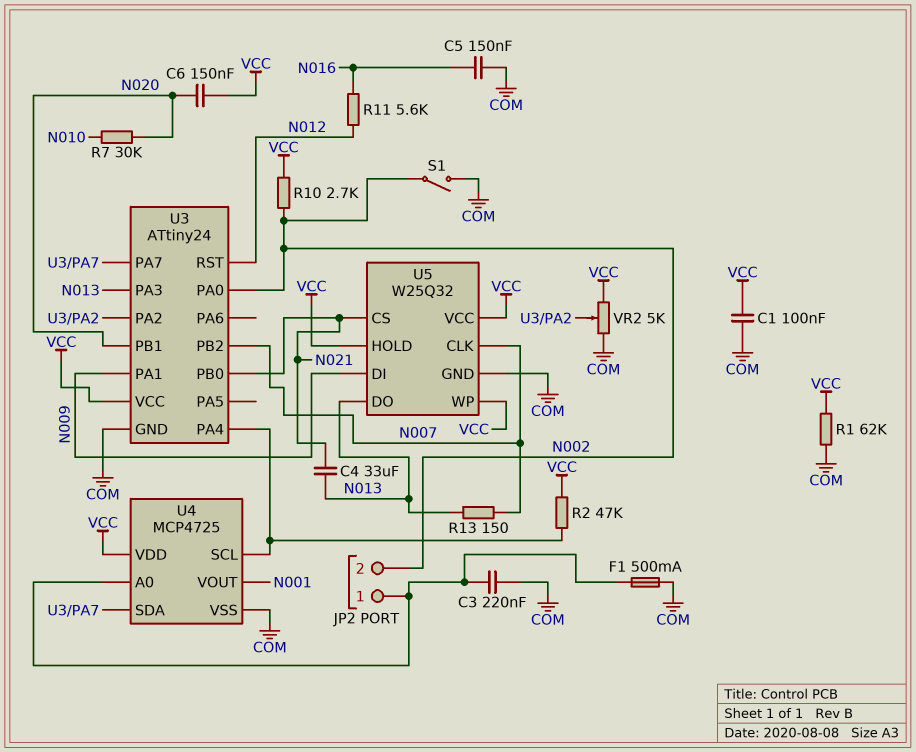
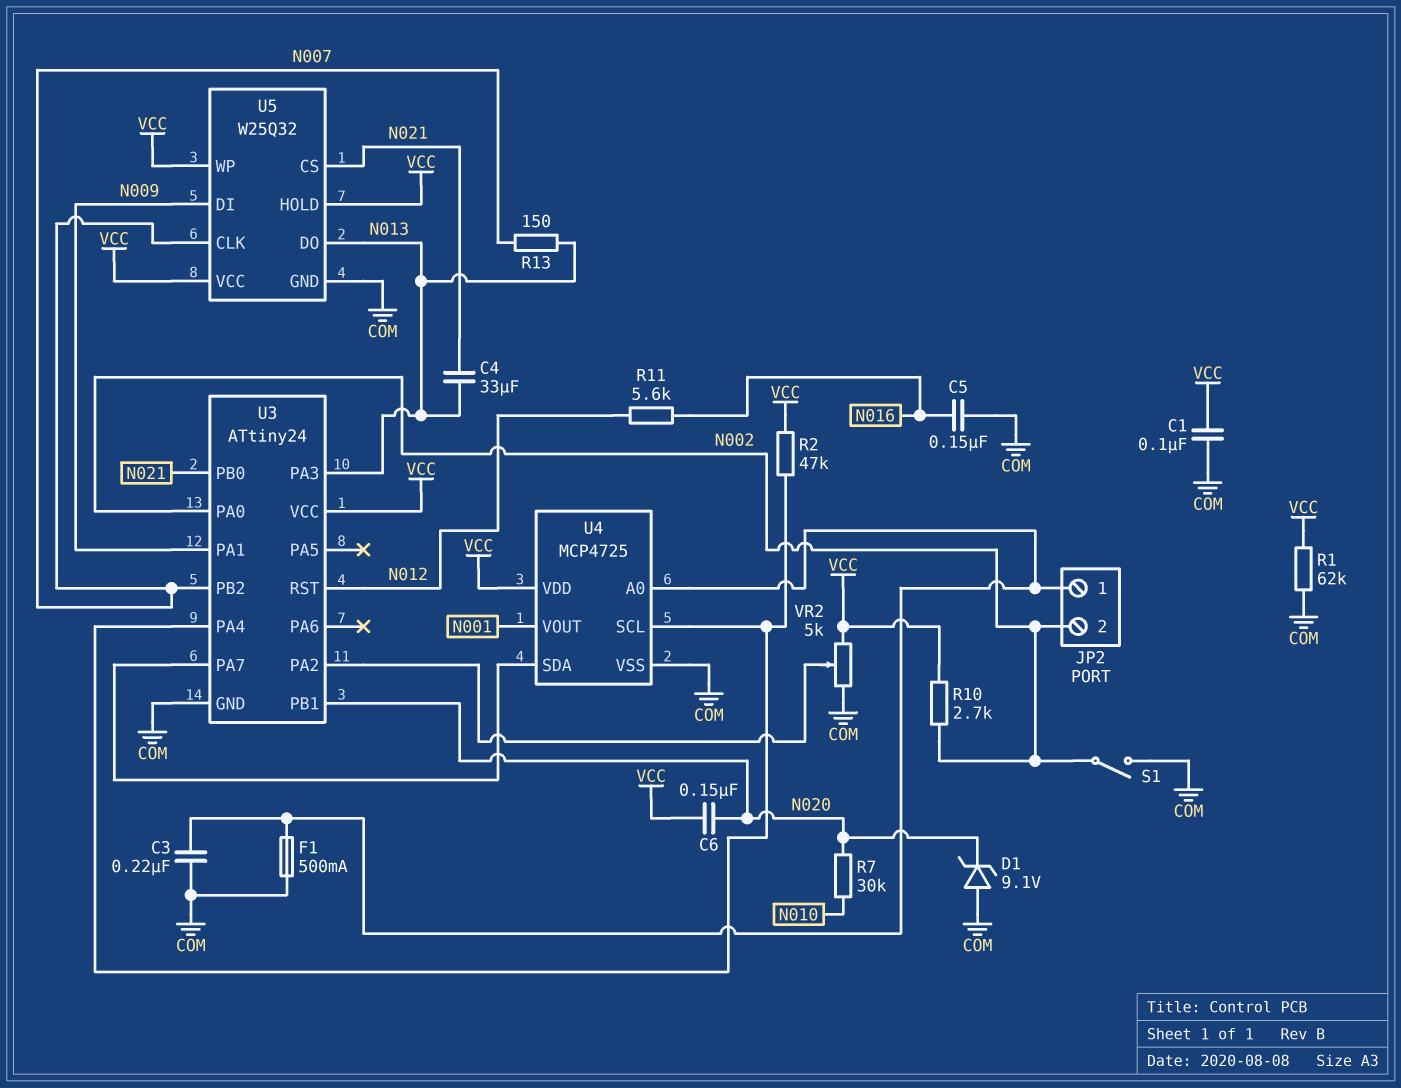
D1: none -> zener 9.1V (A COM, K N020)

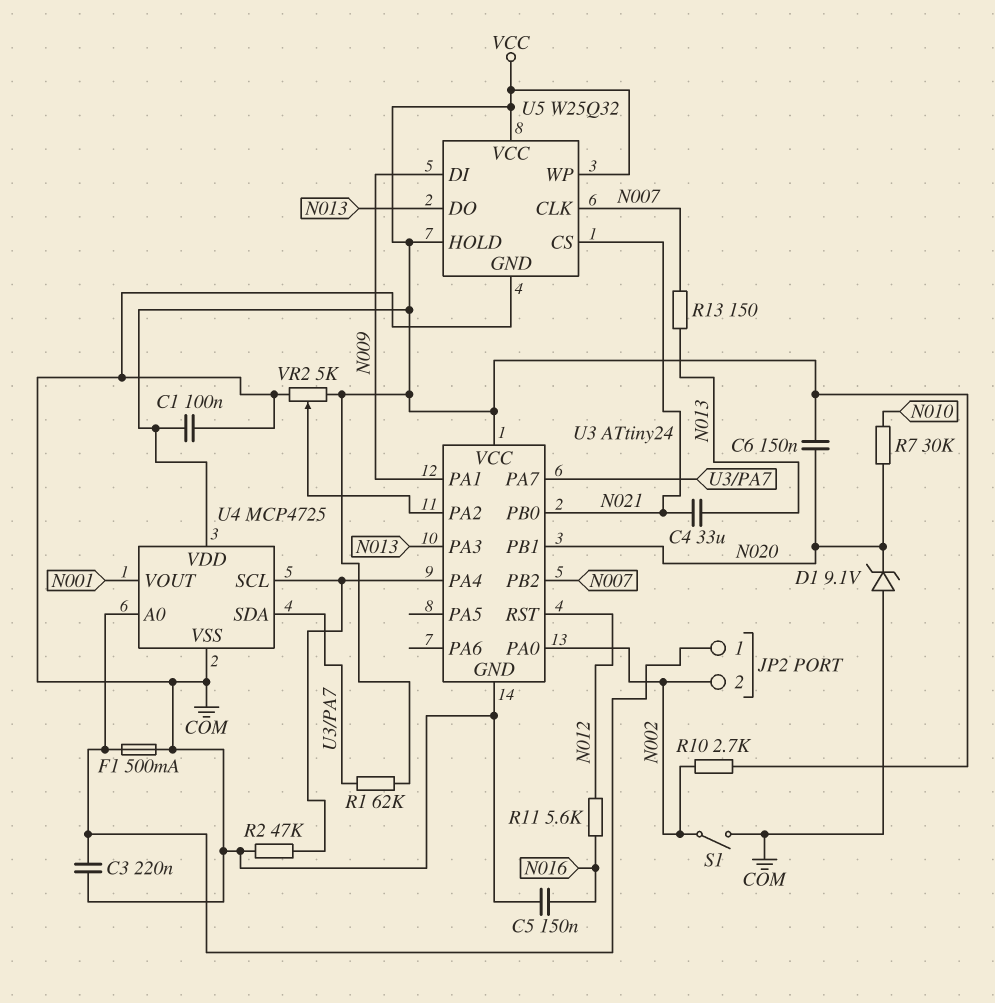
R1: 62k (COM, VCC) -> 62k (U3/PA7, VCC)
R2: 47k (U3/PA4, VCC) -> 47k (COM, U3/PA4)

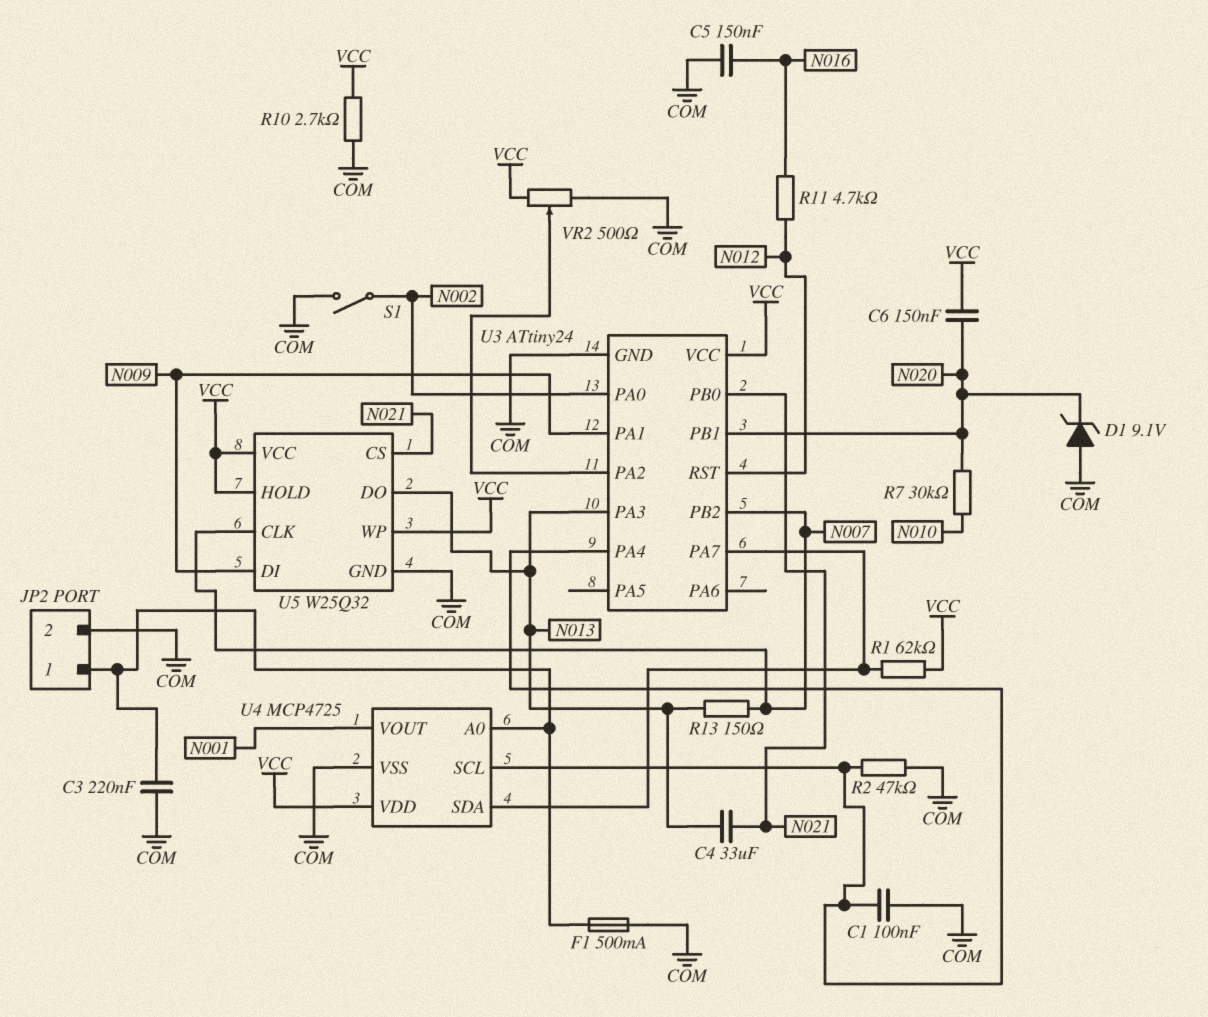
C1: 100nF (COM, VCC) -> 100nF (COM, U3/PA4)
JP2 pin 2: N002 -> COM
R10: 2.7k (N002, VCC) -> 2.7k (COM, VCC)
R11: 5.6k (N012, N016) -> 4.7k (N012, N016)
VR2: 5k (COM, VCC, wiper U3/PA2) -> 500 (COM, VCC, wiper U3/PA2)

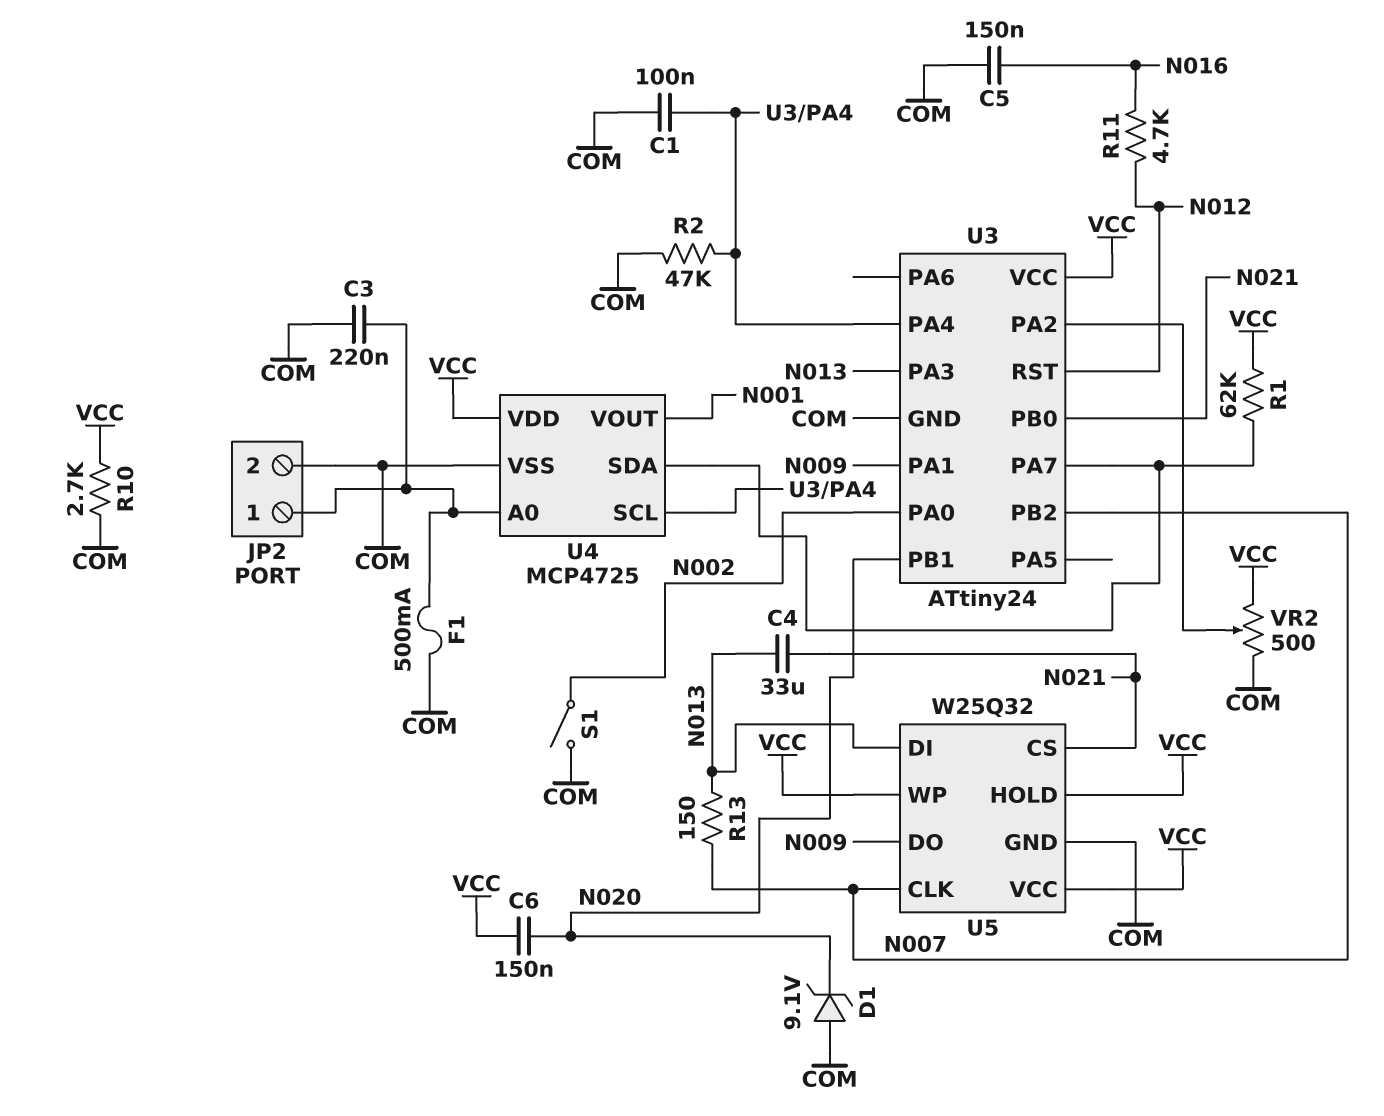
R7: 30k (N010, N020) -> none
U5 pin DI: N009 -> N013
U5 pin DO: N013 -> N009

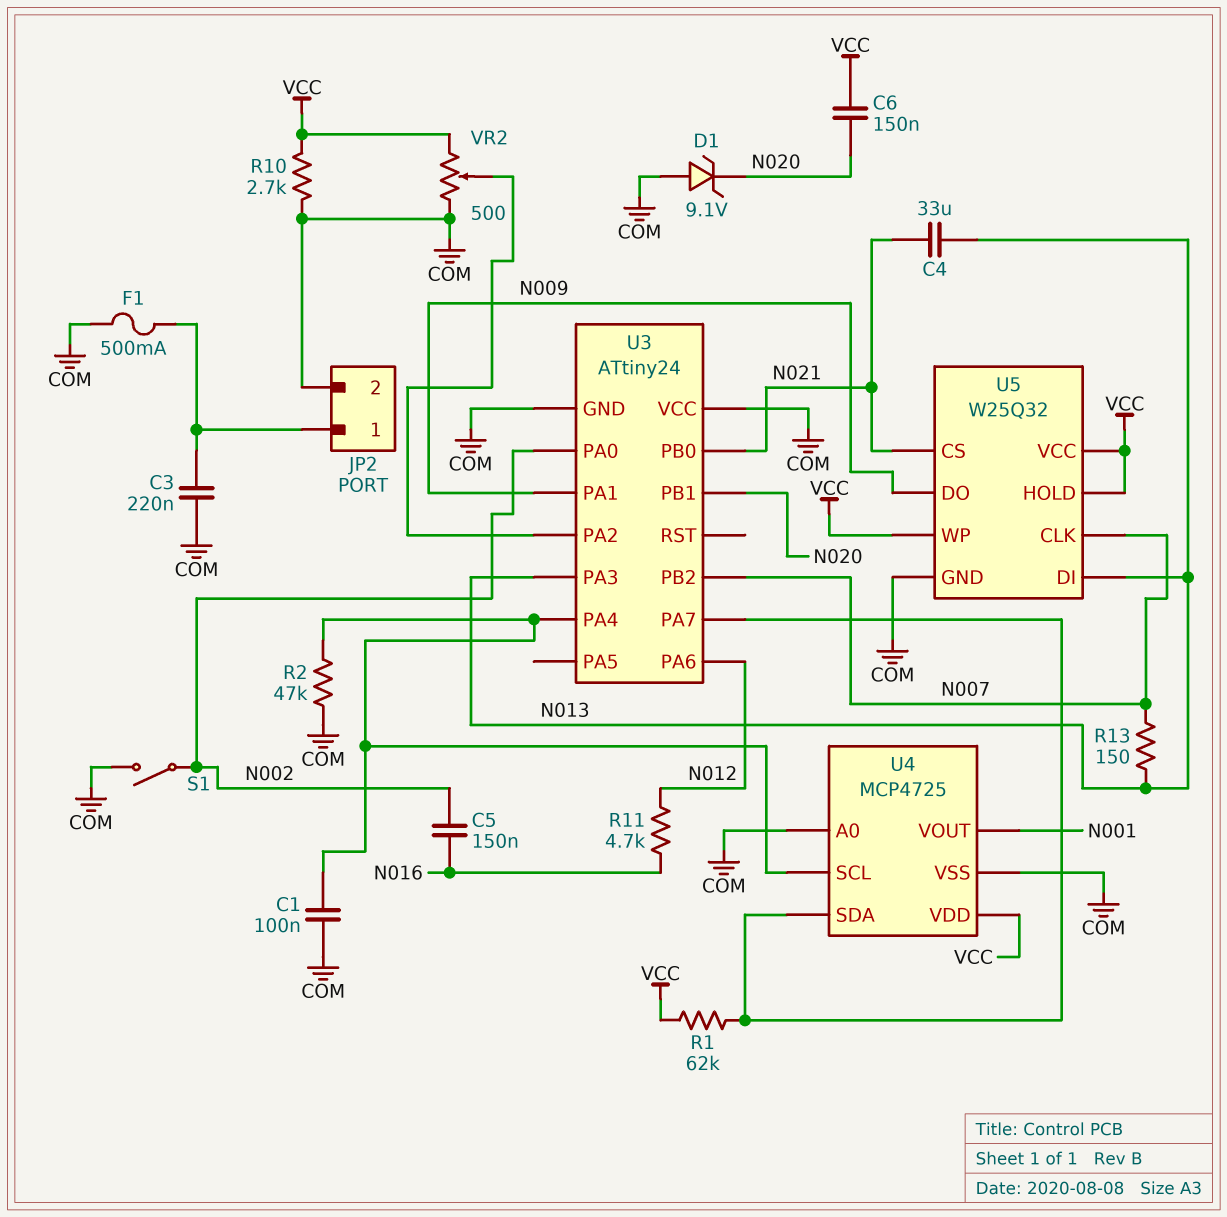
C5: 150nF (COM, N016) -> 150nF (N002, N016)
U3 pin PA6: none -> N012
U3 pin RST: N012 -> none
U3 pin VCC: VCC -> COM
U4 pin A0: JP2/1 -> COM

